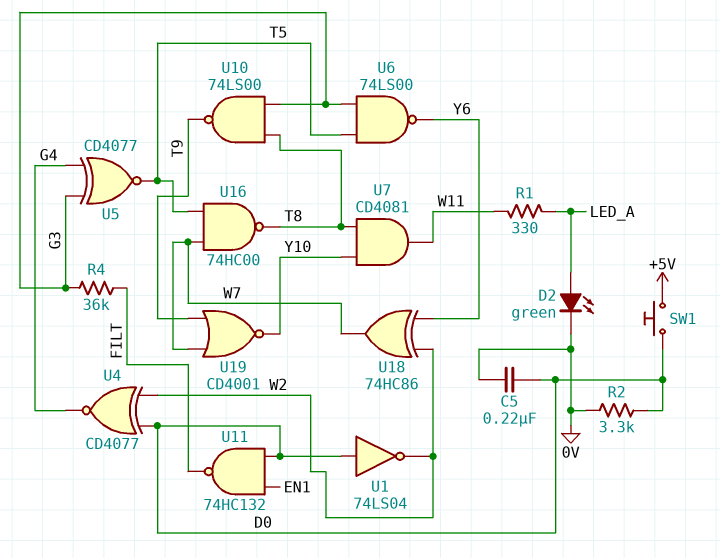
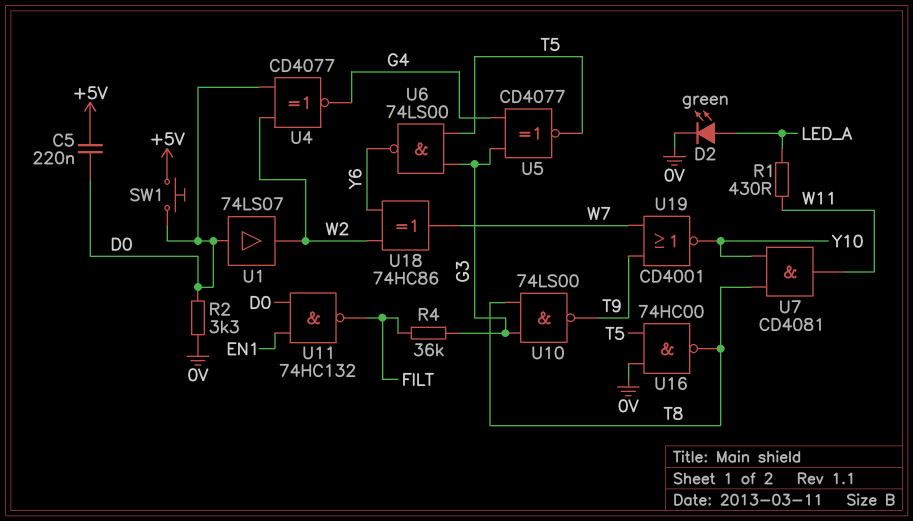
C5: 220nF (0V, D0) -> 220nF (+5V, D0)
R1: 330 (LED_A, W11) -> 430 (LED_A, W11)
U1: NOT 74LS04 (in D0, out W2) -> buffer 74LS07 (in D0, out W2)
U16: NAND 74HC00 (in T5, in W7, out T8) -> NAND 74HC00 (in 0V, in T5, out T8)

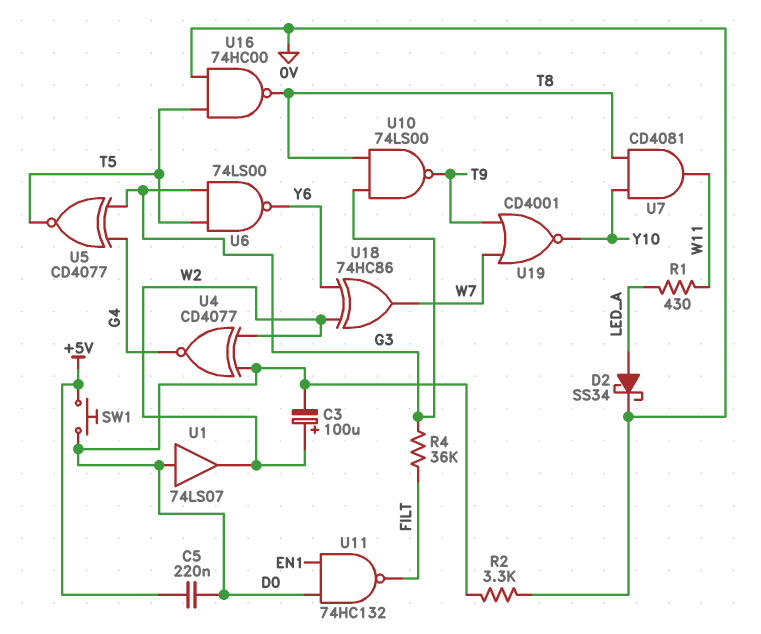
C3: none -> 100uF (plus W2, minus D0)
D2: LED green (A LED_A, K 0V) -> schottky SS34 (A LED_A, K 0V)

